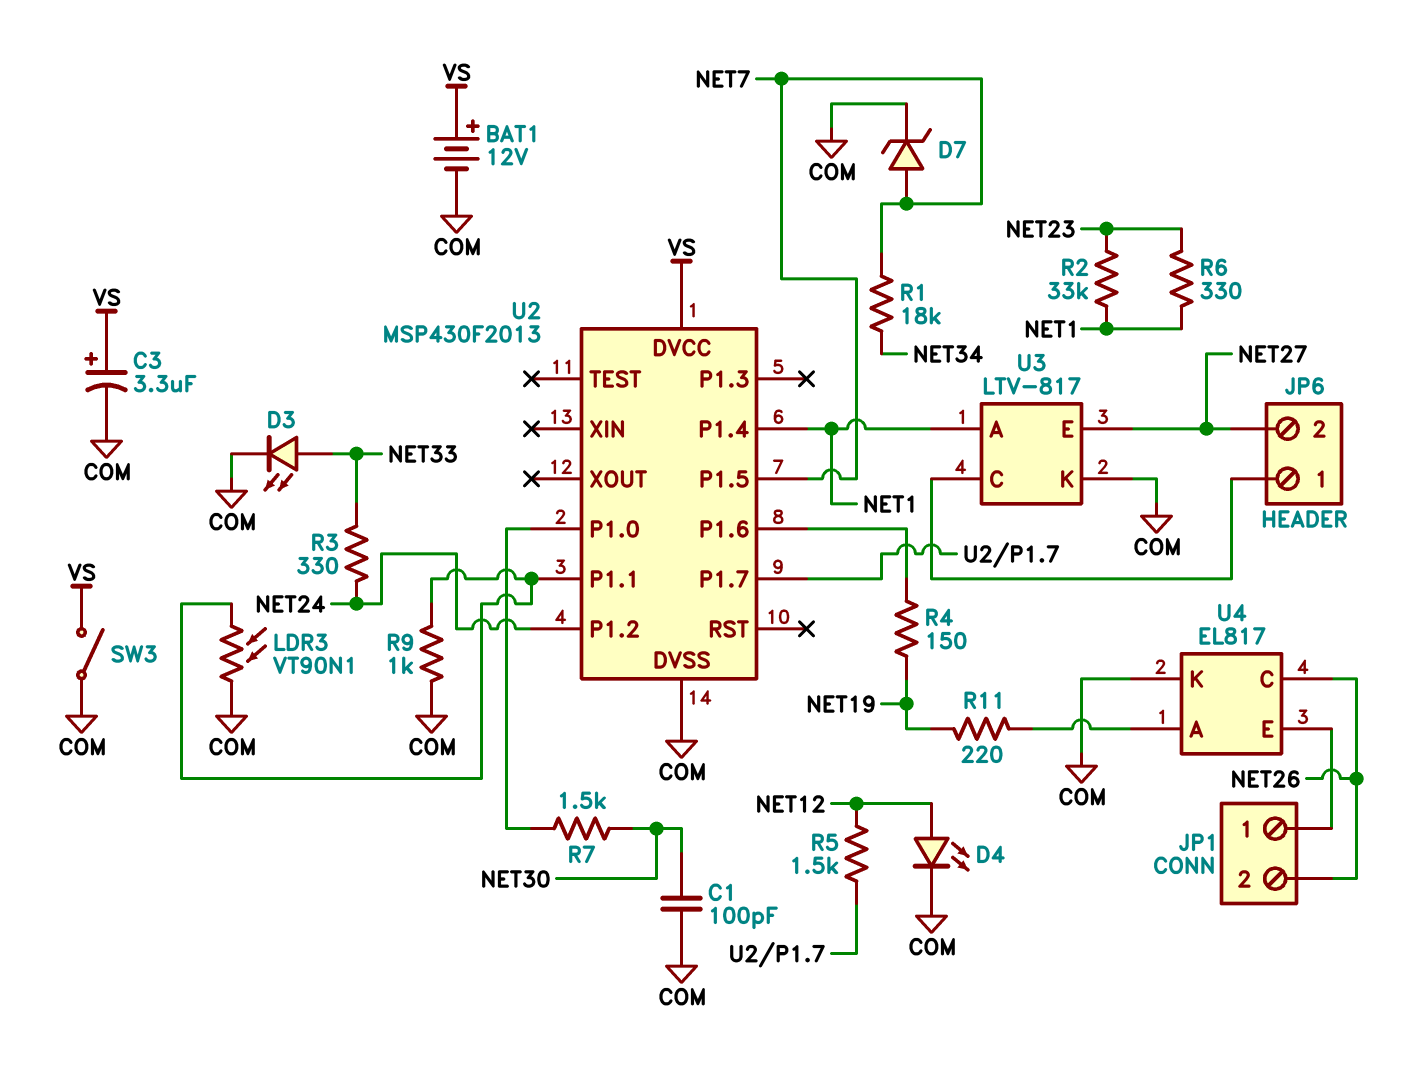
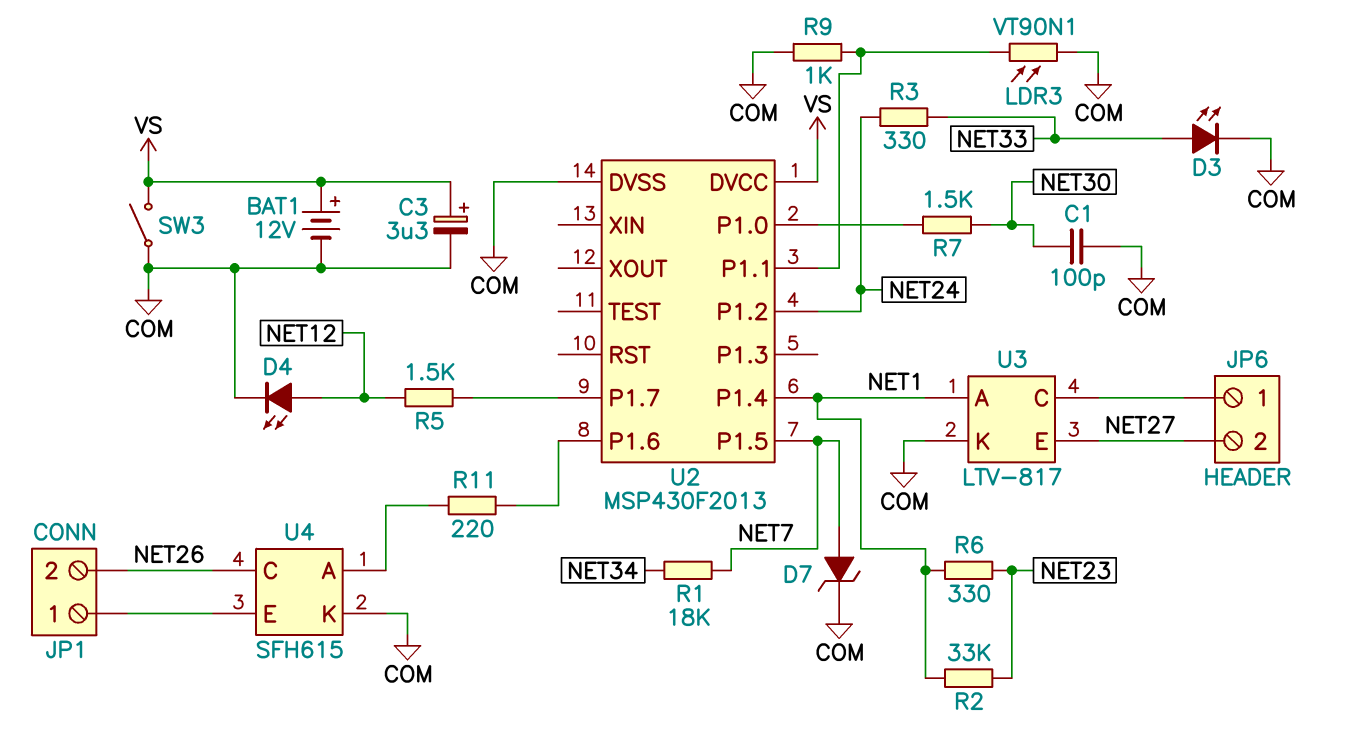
R4: 150 (NET19, U2/P1.6) -> none
R11: 220 (NET19, U4/A) -> 220 (U2/P1.6, U4/A)
U4: EL817 -> SFH615

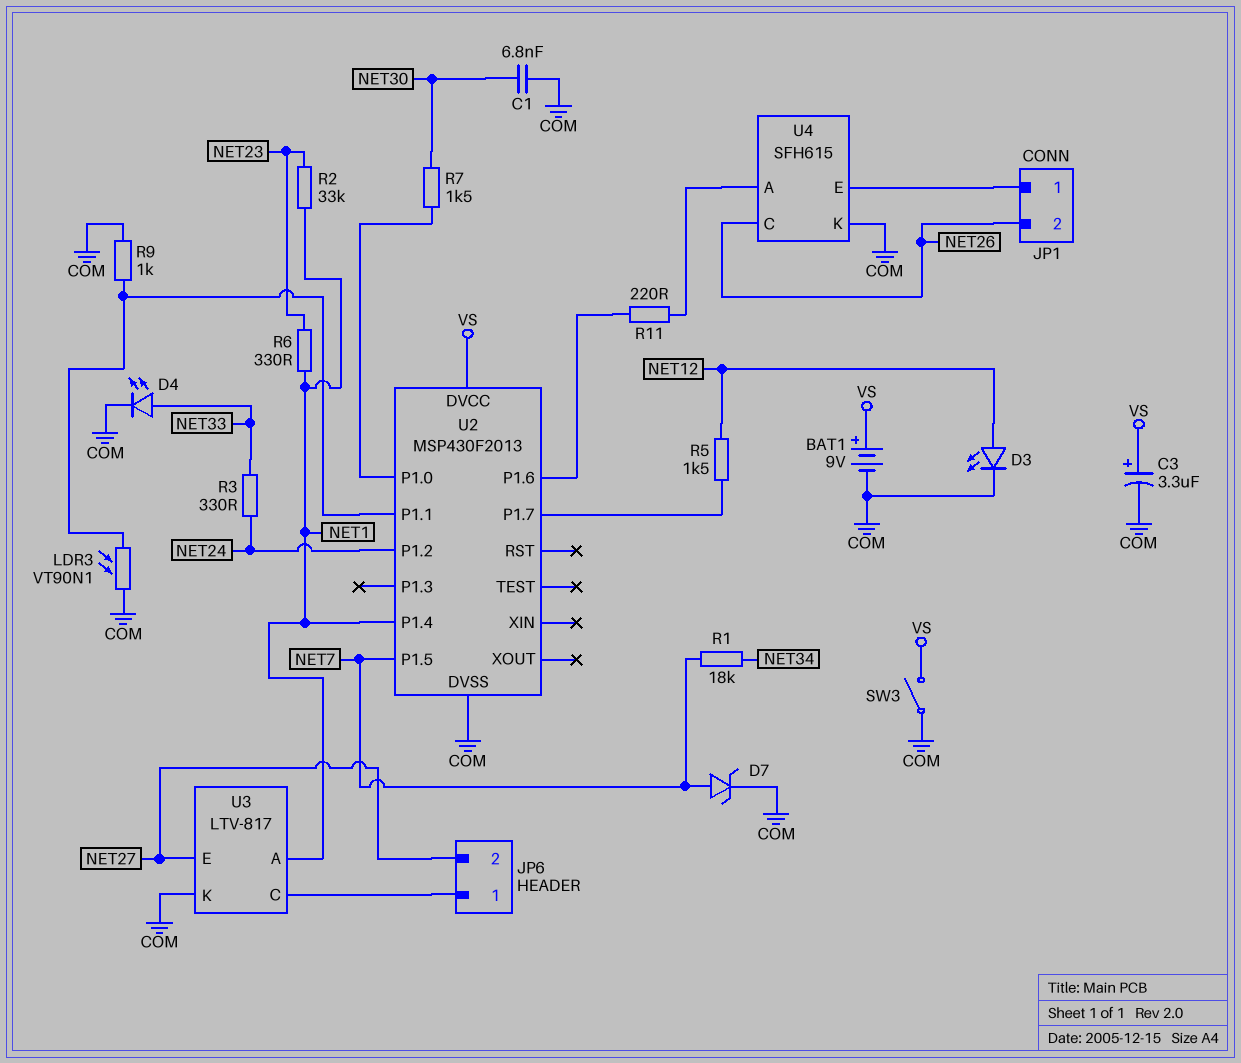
BAT1: 12V (plus VS, minus COM) -> 9V (plus VS, minus COM)
C1: 100pF (COM, NET30) -> 6.8nF (COM, NET30)
D3: LED (A NET33, K COM) -> LED (A NET12, K COM)
D4: LED (A NET12, K COM) -> LED (A NET33, K COM)

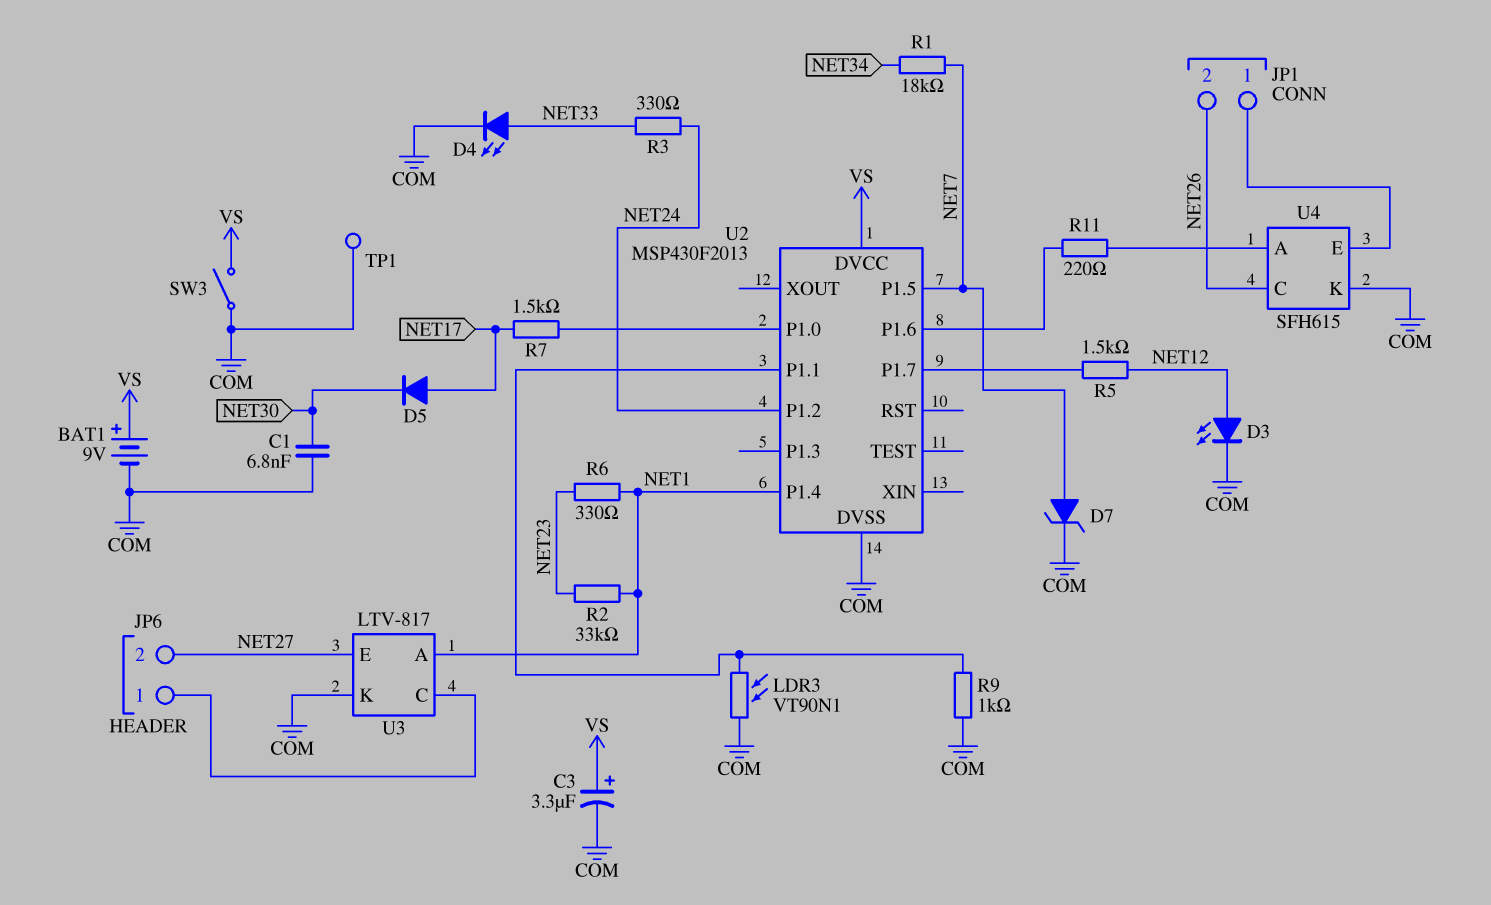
D5: none -> diode (A NET17, K NET30)
R7: 1.5k (NET30, U2/P1.0) -> 1.5k (NET17, U2/P1.0)
TP1: none -> test point (COM)

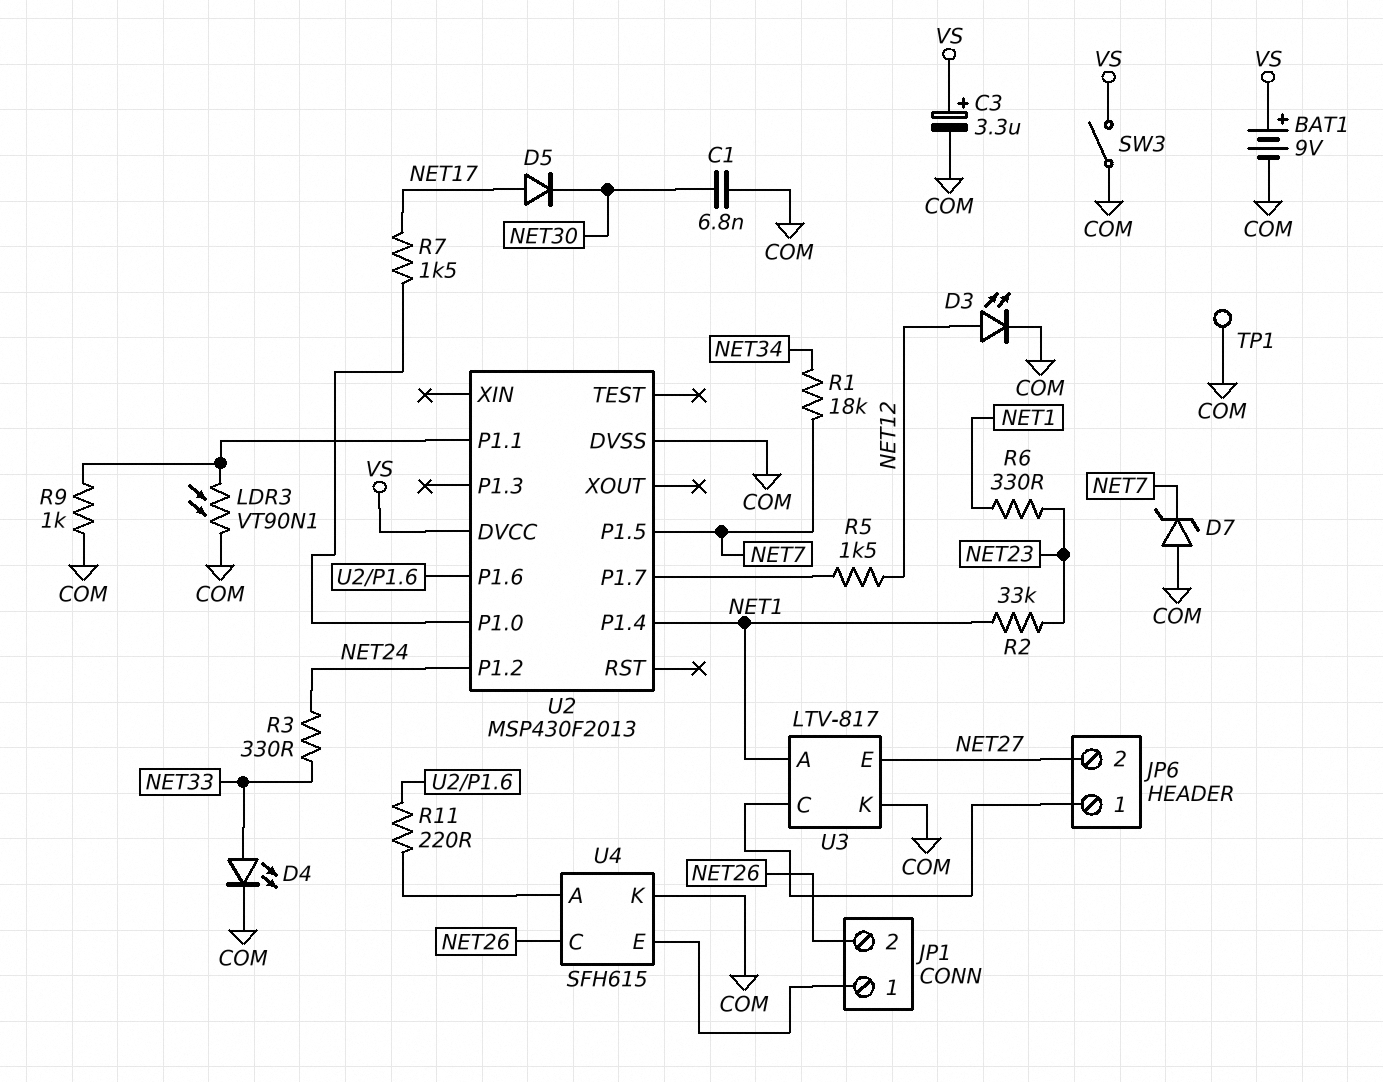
D7: zener (A NET7, K COM) -> zener (A COM, K NET7)

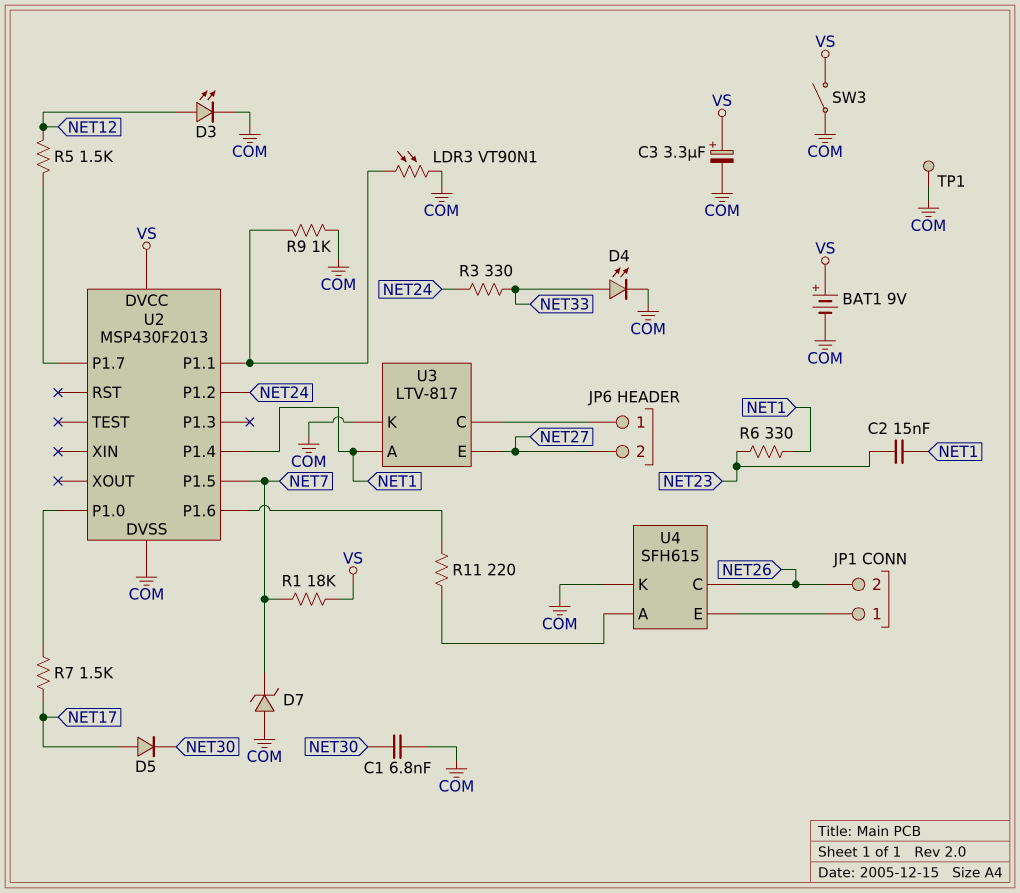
C2: none -> 15nF (NET1, NET23)
R1: 18k (NET7, NET34) -> 18k (NET7, VS)
R2: 33k (NET1, NET23) -> none

